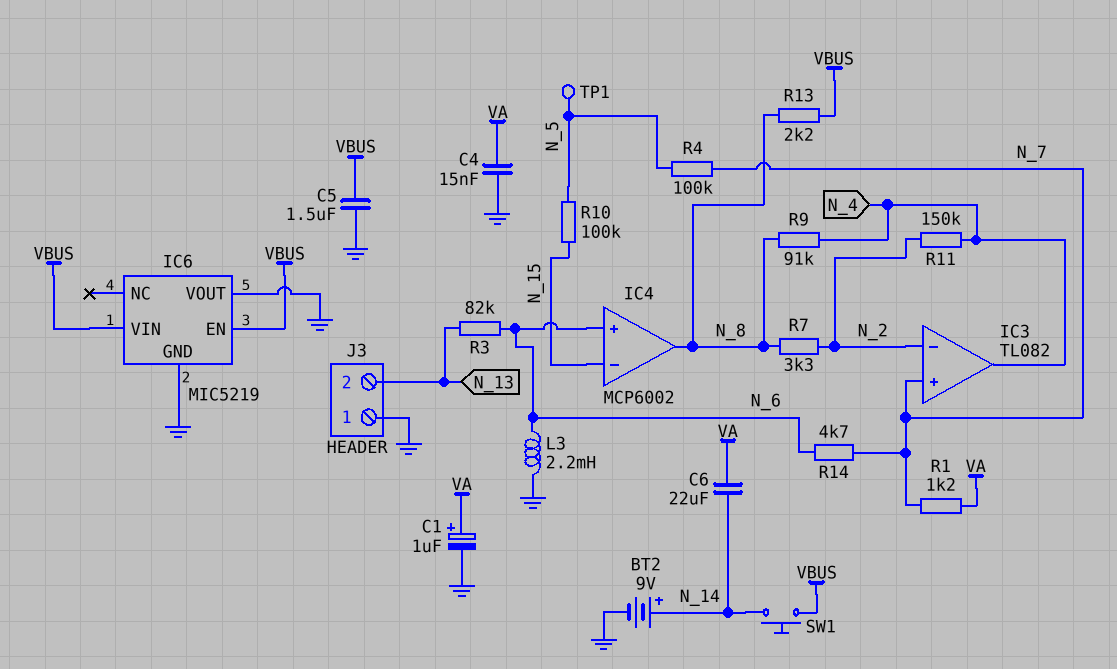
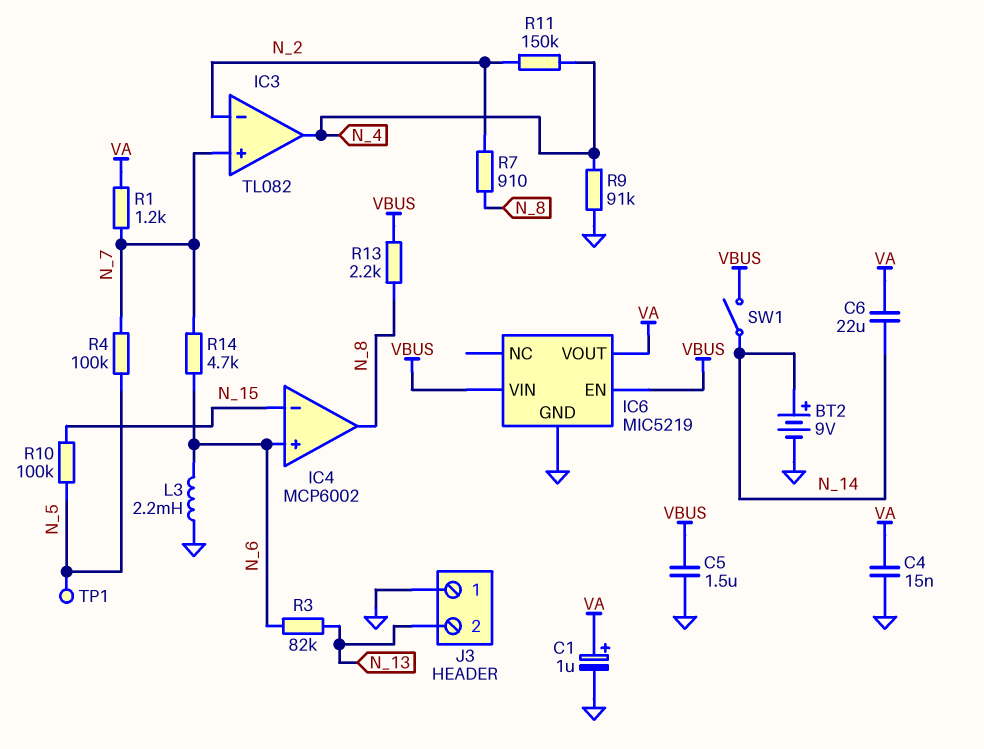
IC6 pin VOUT: GND -> VA
R7: 3.3k (N_2, N_8) -> 910 (N_2, N_8)
R9: 91k (N_4, N_8) -> 91k (GND, N_4)
SW1: button (N_14, VBUS) -> switch (N_14, VBUS)

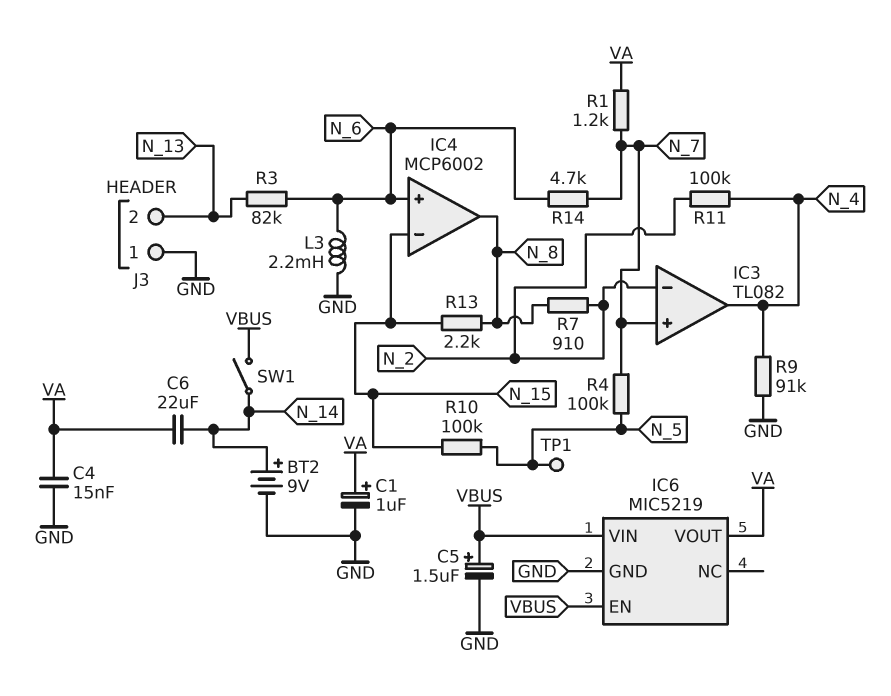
C5: 1.5uF (GND, VBUS) -> 1.5uF (plus VBUS, minus GND)
R11: 150k (N_2, N_4) -> 100k (N_2, N_4)
R13: 2.2k (N_8, VBUS) -> 2.2k (N_8, N_15)

